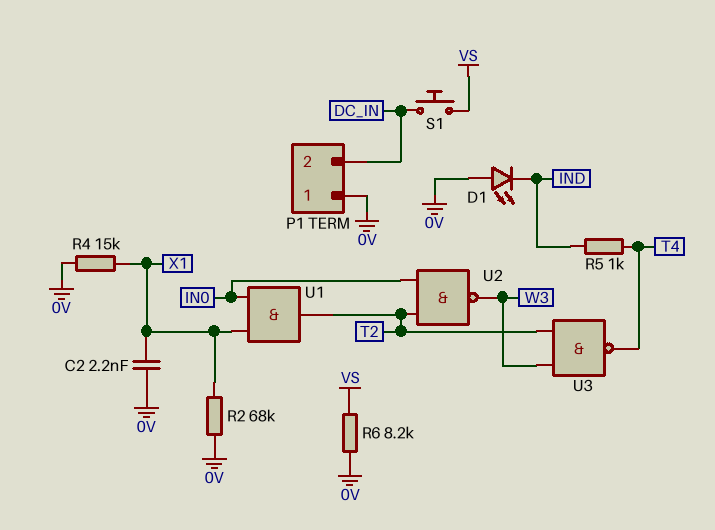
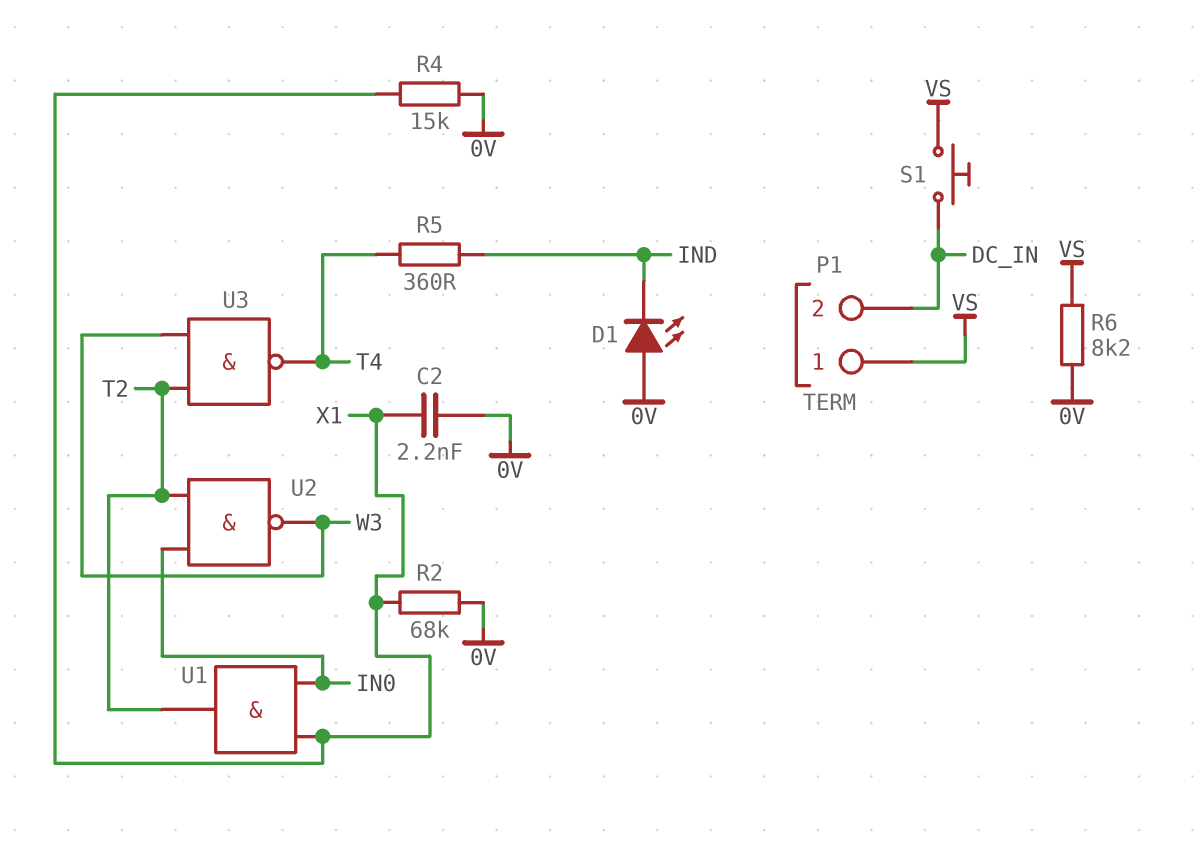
P1 pin 1: 0V -> VS
R5: 1k (IND, T4) -> 360 (IND, T4)

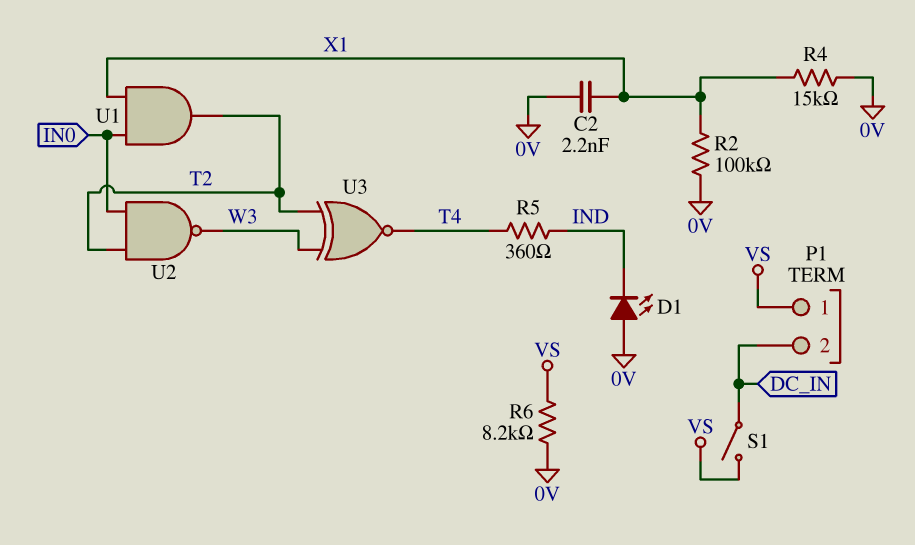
R2: 68k (0V, X1) -> 100k (0V, X1)
S1: button (DC_IN, VS) -> switch (DC_IN, VS)
U3: NAND (in T2, in W3, out T4) -> XNOR (in T2, in W3, out T4)

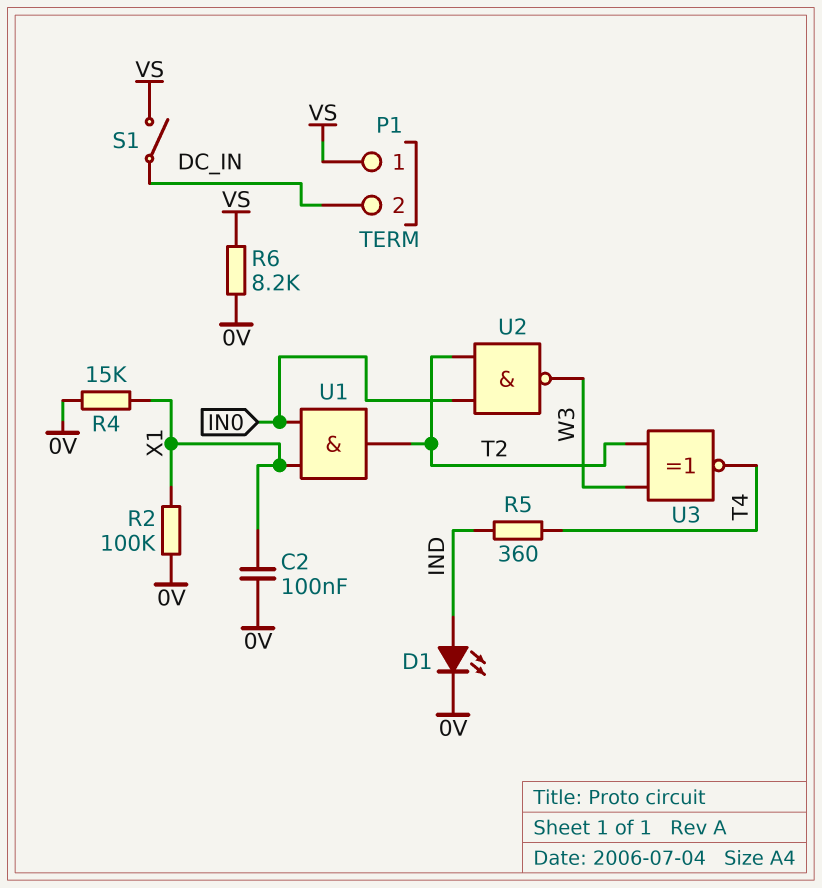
C2: 2.2nF (0V, X1) -> 100nF (0V, X1)
D1: LED (A 0V, K IND) -> LED (A IND, K 0V)

